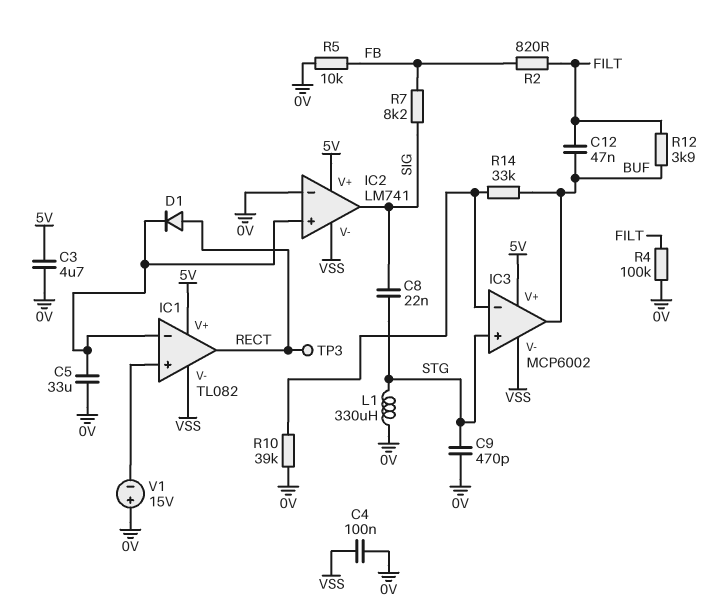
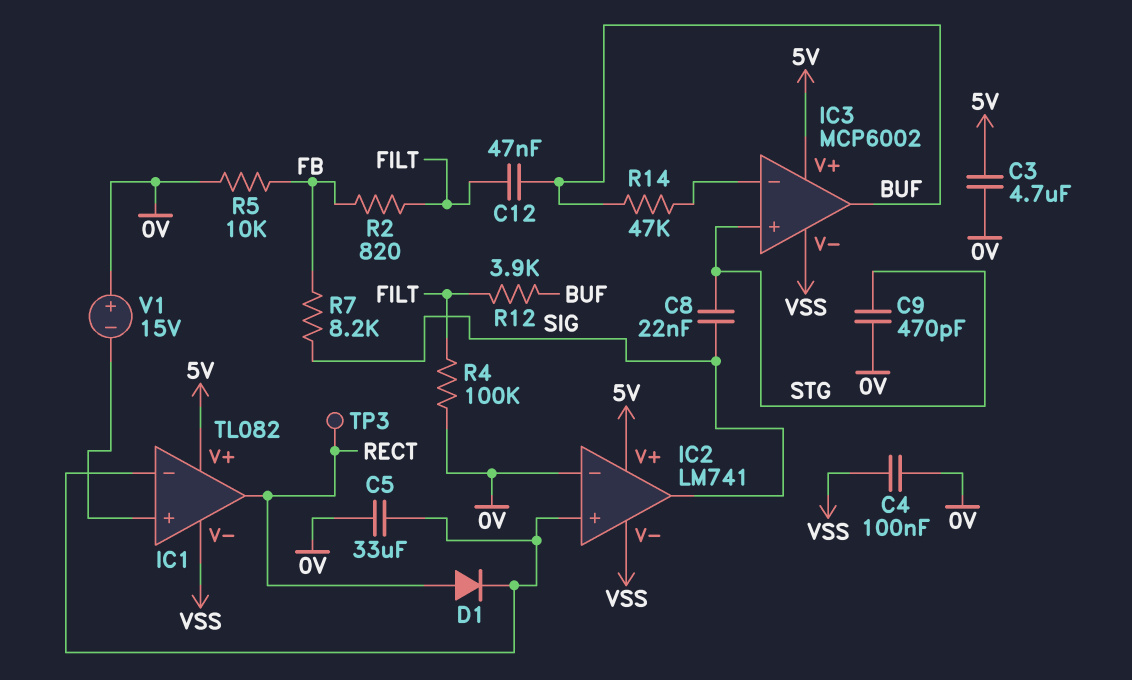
L1: 330uH (0V, STG) -> none
R10: 39k (0V, IC3/in-) -> none
R14: 33k (BUF, IC3/in-) -> 47k (BUF, IC3/in-)

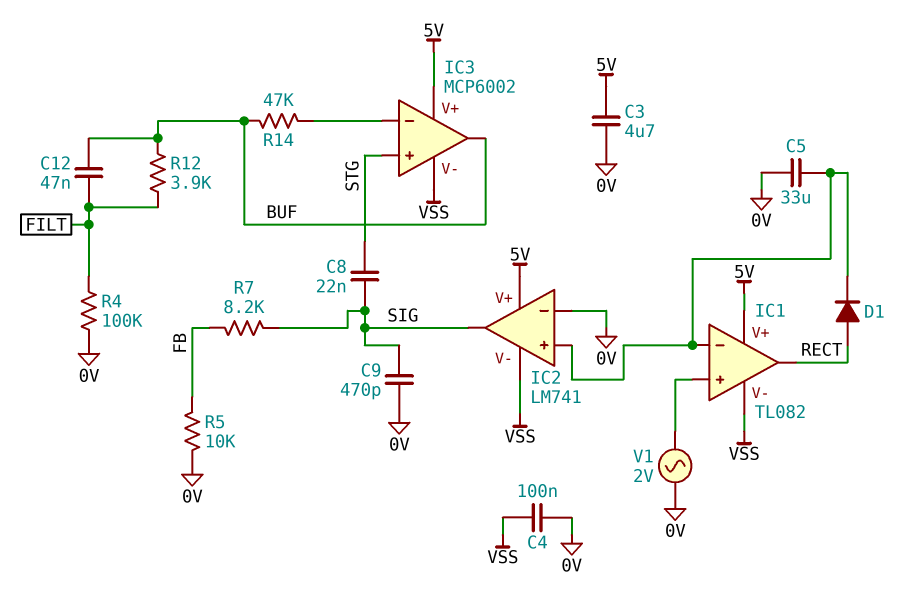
C9: 470pF (0V, STG) -> 470pF (0V, SIG)
R2: 820 (FB, FILT) -> none
TP3: test point (RECT) -> none
V1: 15V (plus 0V, minus IC1/in+) -> AC 2V (0V, IC1/in+)

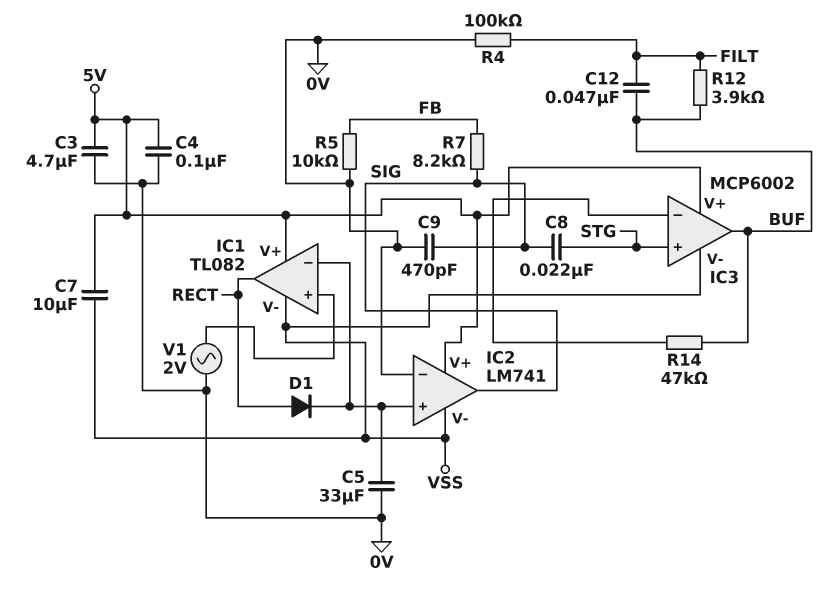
C4: 100nF (0V, VSS) -> 100nF (0V, 5V)
C7: none -> 10uF (5V, VSS)

